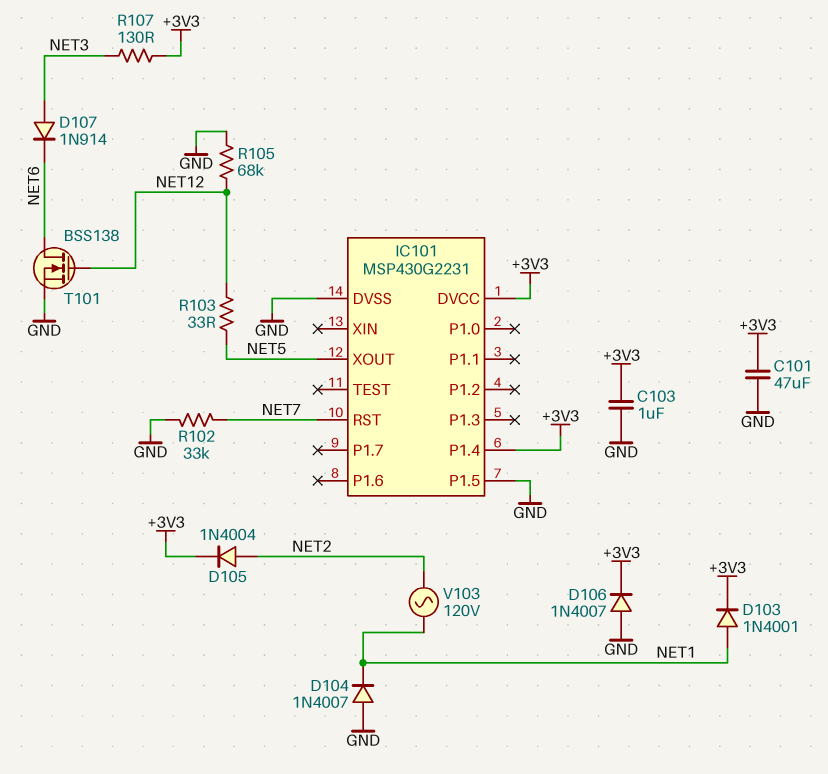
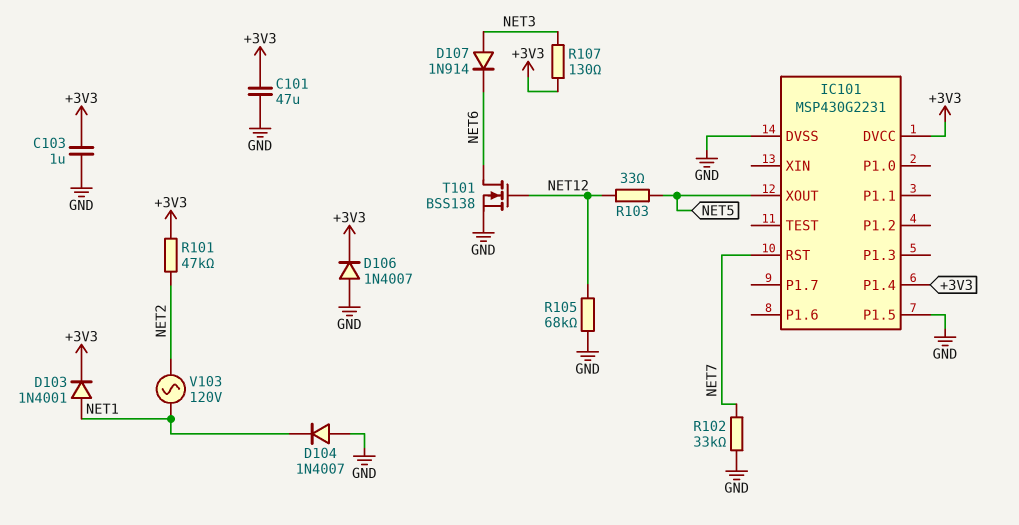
D105: diode 1N4004 (A NET2, K +3V3) -> none
R101: none -> 47k (+3V3, NET2)

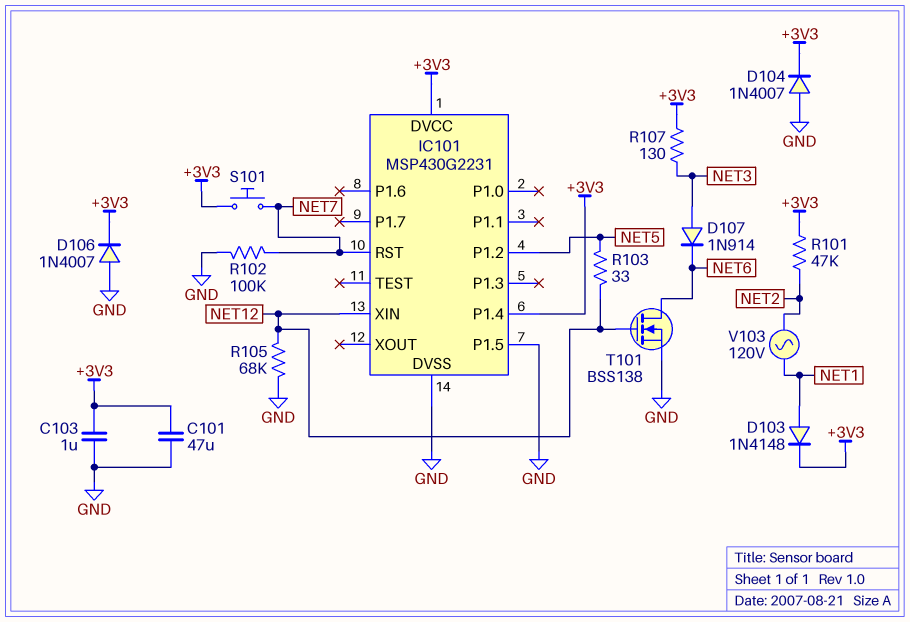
D103: diode 1N4001 (A NET1, K +3V3) -> diode 1N4148 (A NET1, K +3V3)
D104: diode 1N4007 (A GND, K NET1) -> diode 1N4007 (A GND, K +3V3)
IC101 pin P1.2: none -> NET5
IC101 pin XIN: none -> NET12
IC101 pin XOUT: NET5 -> none
R102: 33k (GND, NET7) -> 100k (GND, NET7)
S101: none -> button (+3V3, NET7)

